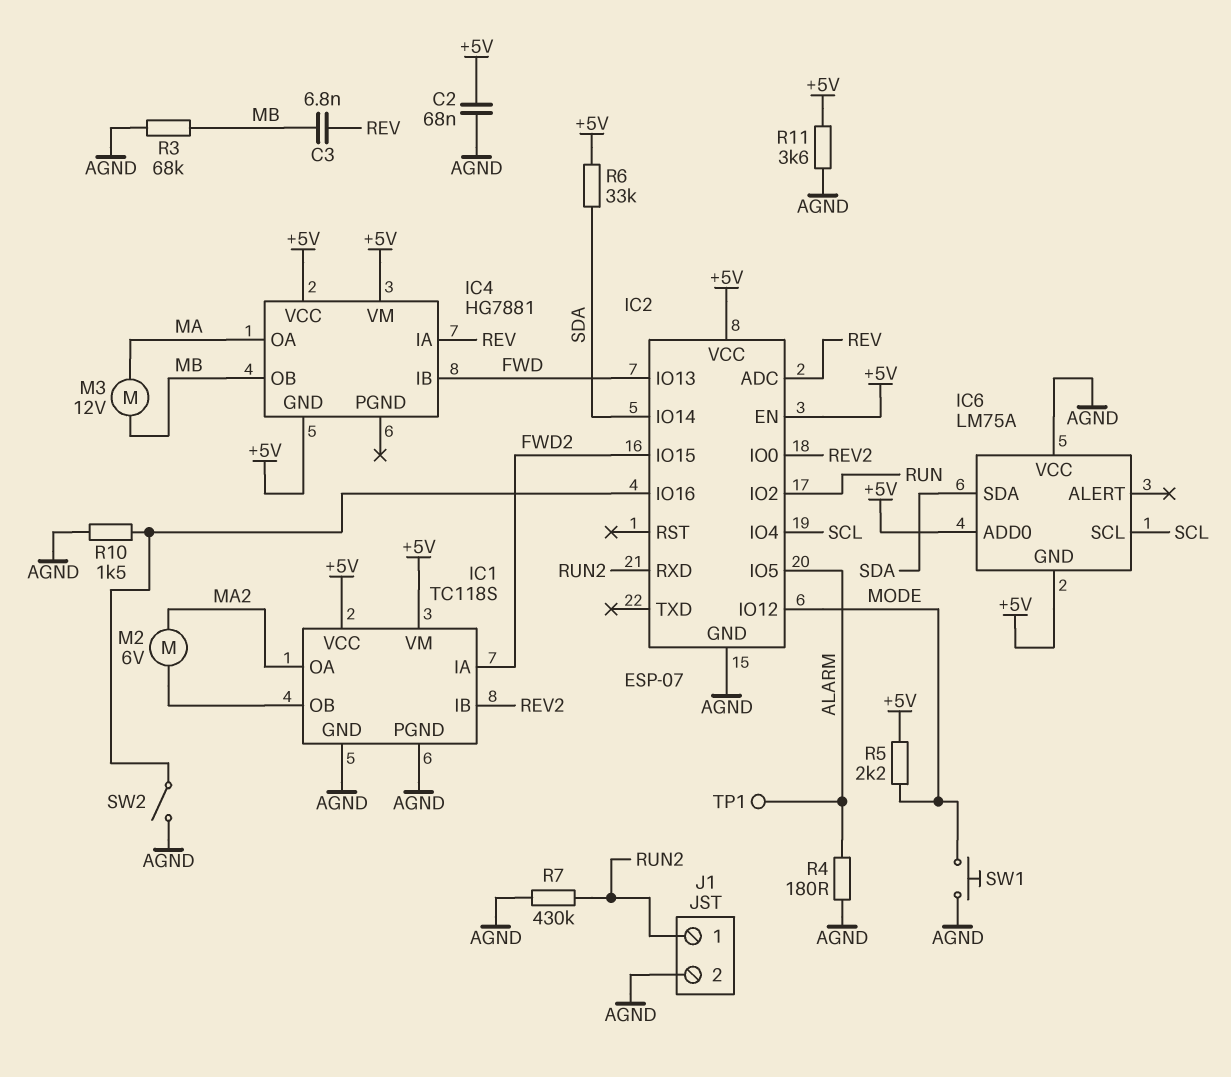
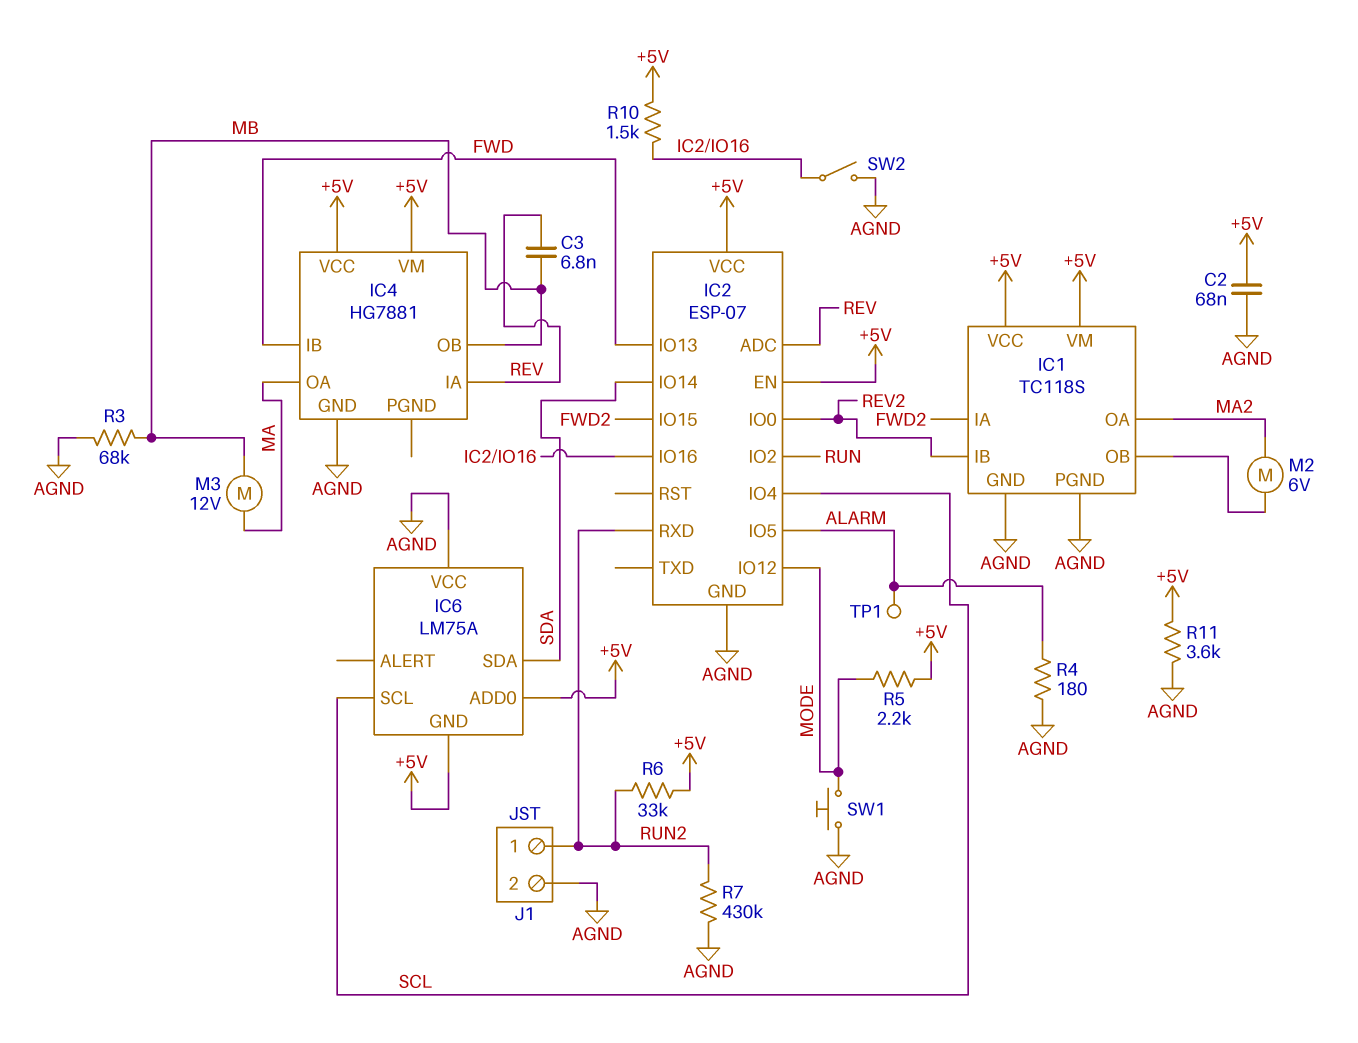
IC4 pin GND: +5V -> AGND
R6: 33k (+5V, SDA) -> 33k (+5V, RUN2)
R10: 1.5k (AGND, IC2/IO16) -> 1.5k (+5V, IC2/IO16)

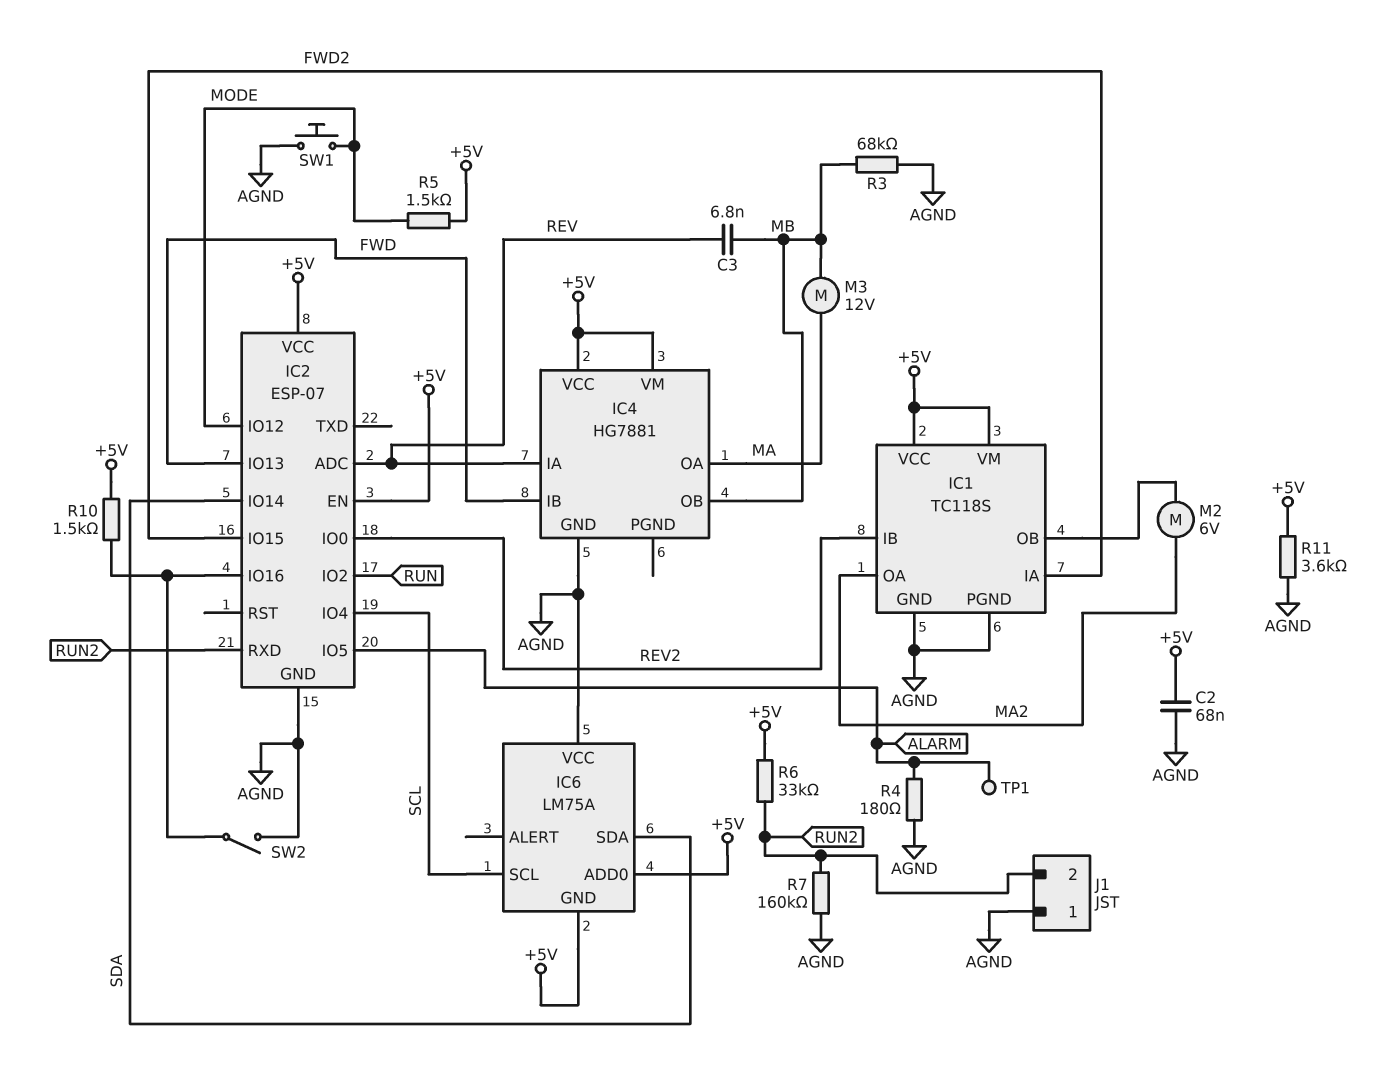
J1 pin 1: RUN2 -> AGND
J1 pin 2: AGND -> RUN2
R5: 2.2k (+5V, MODE) -> 1.5k (+5V, MODE)
R7: 430k (AGND, RUN2) -> 160k (AGND, RUN2)

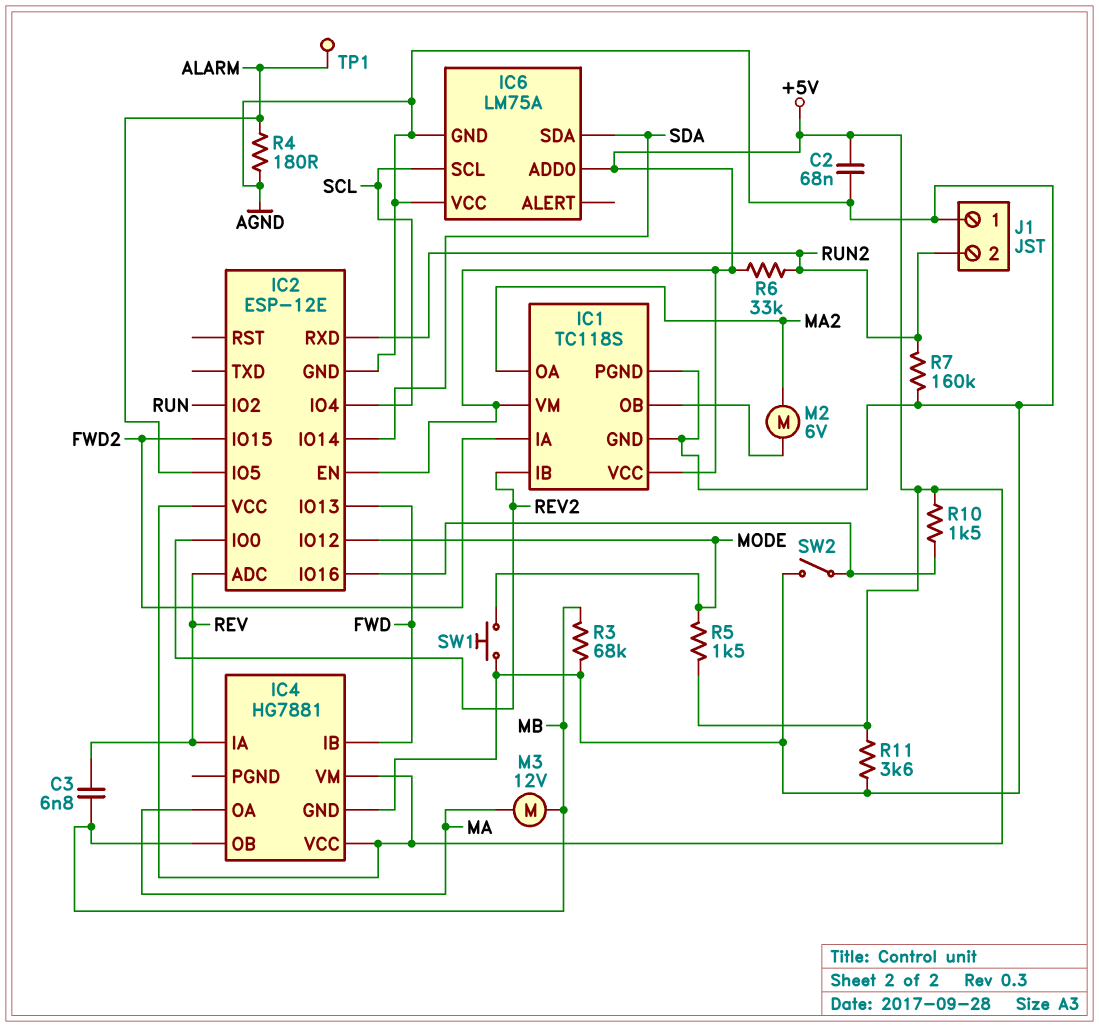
IC2: ESP-07 -> ESP-12E
IC6 pin GND: +5V -> AGND

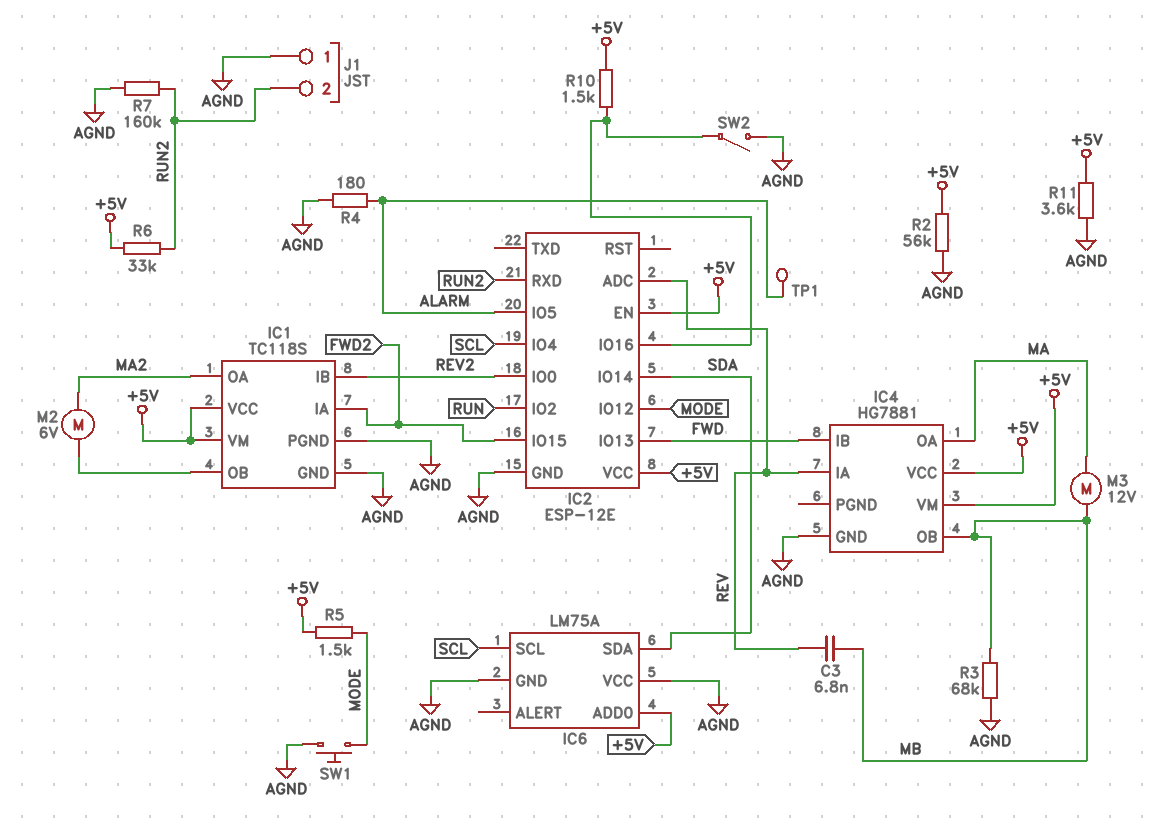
C2: 68nF (+5V, AGND) -> none
R2: none -> 56k (+5V, AGND)

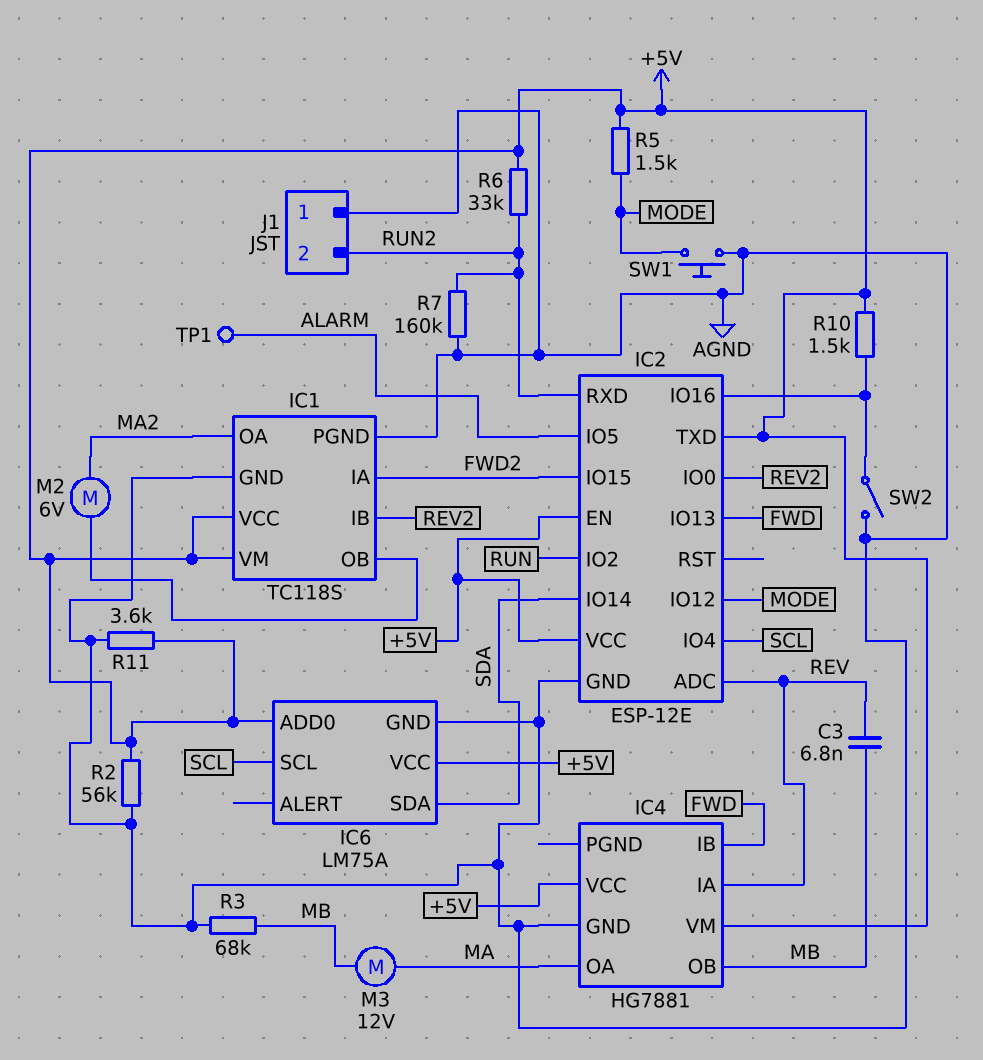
IC2 pin TXD: none -> +5V
IC6 pin VCC: AGND -> +5V
R4: 180 (AGND, ALARM) -> none

